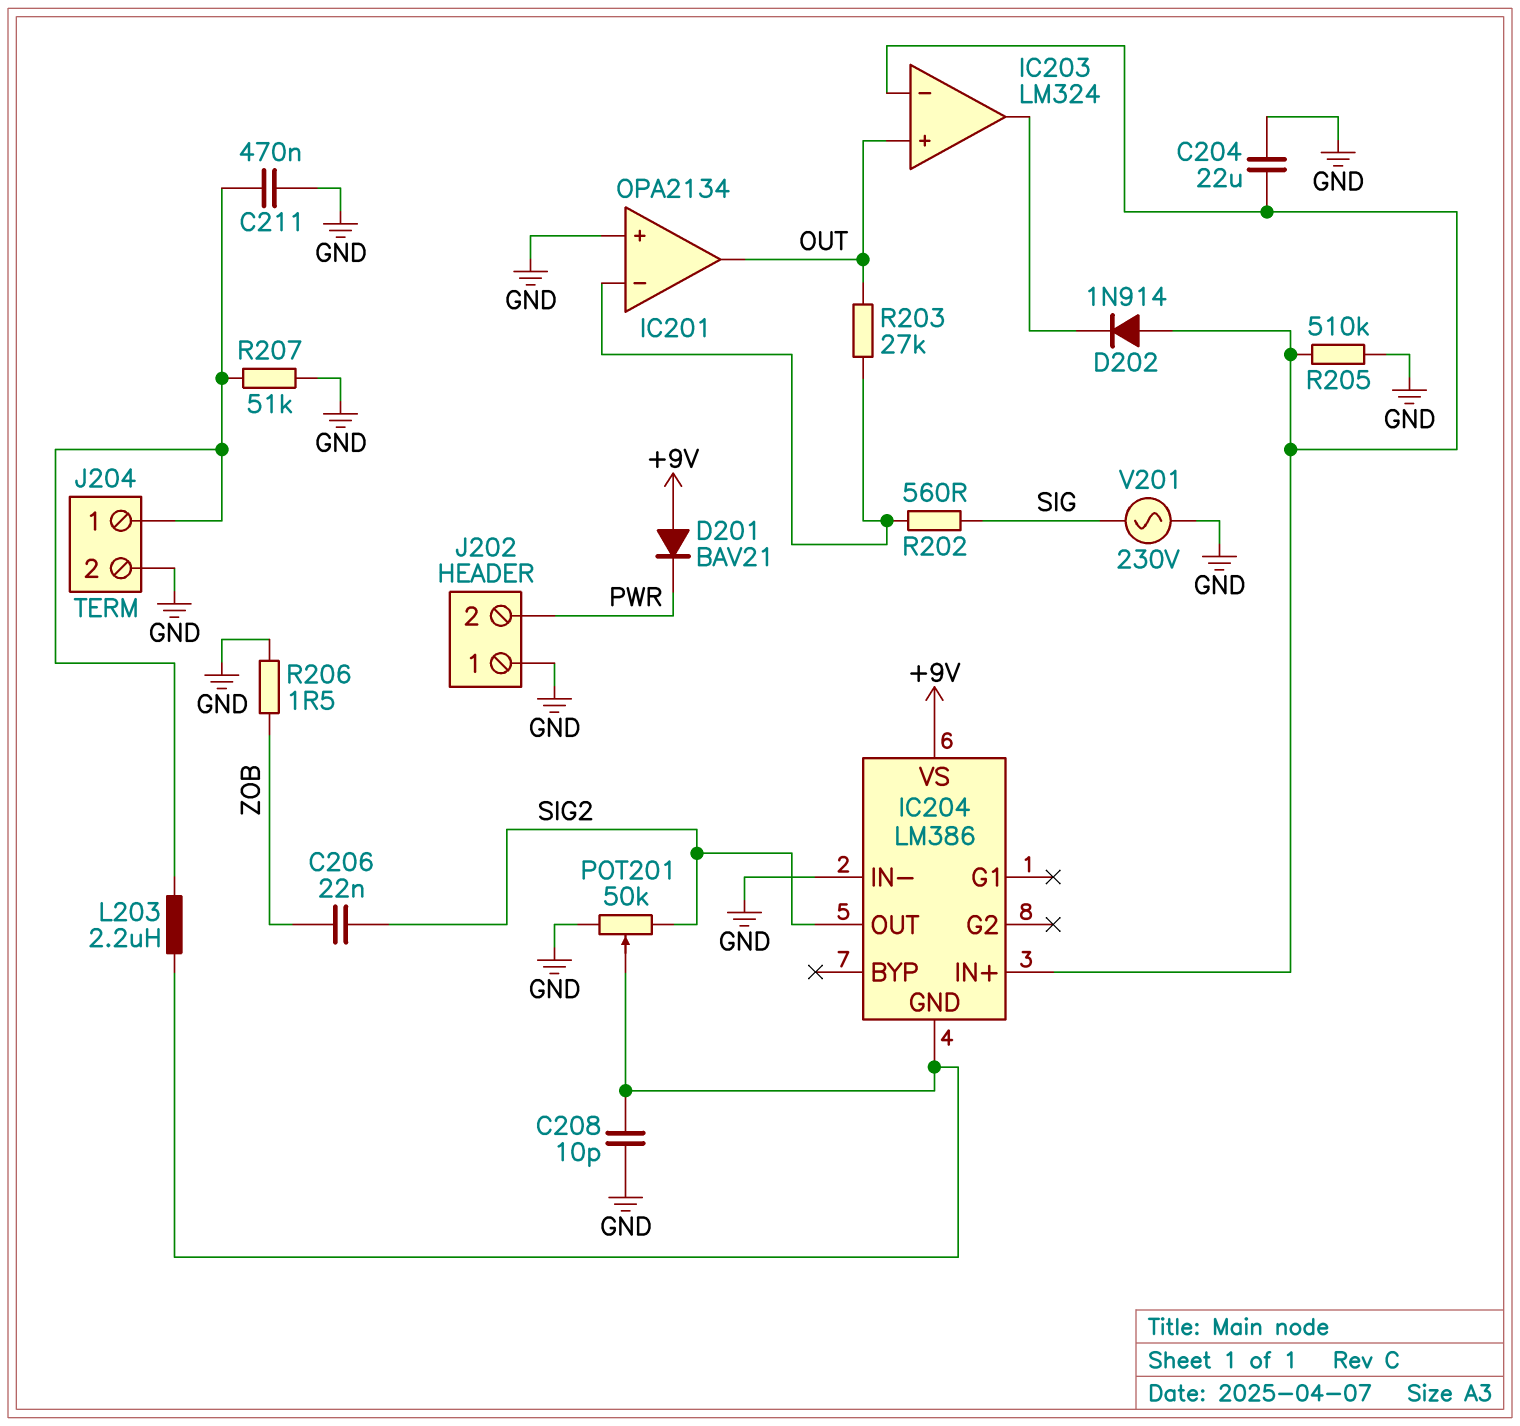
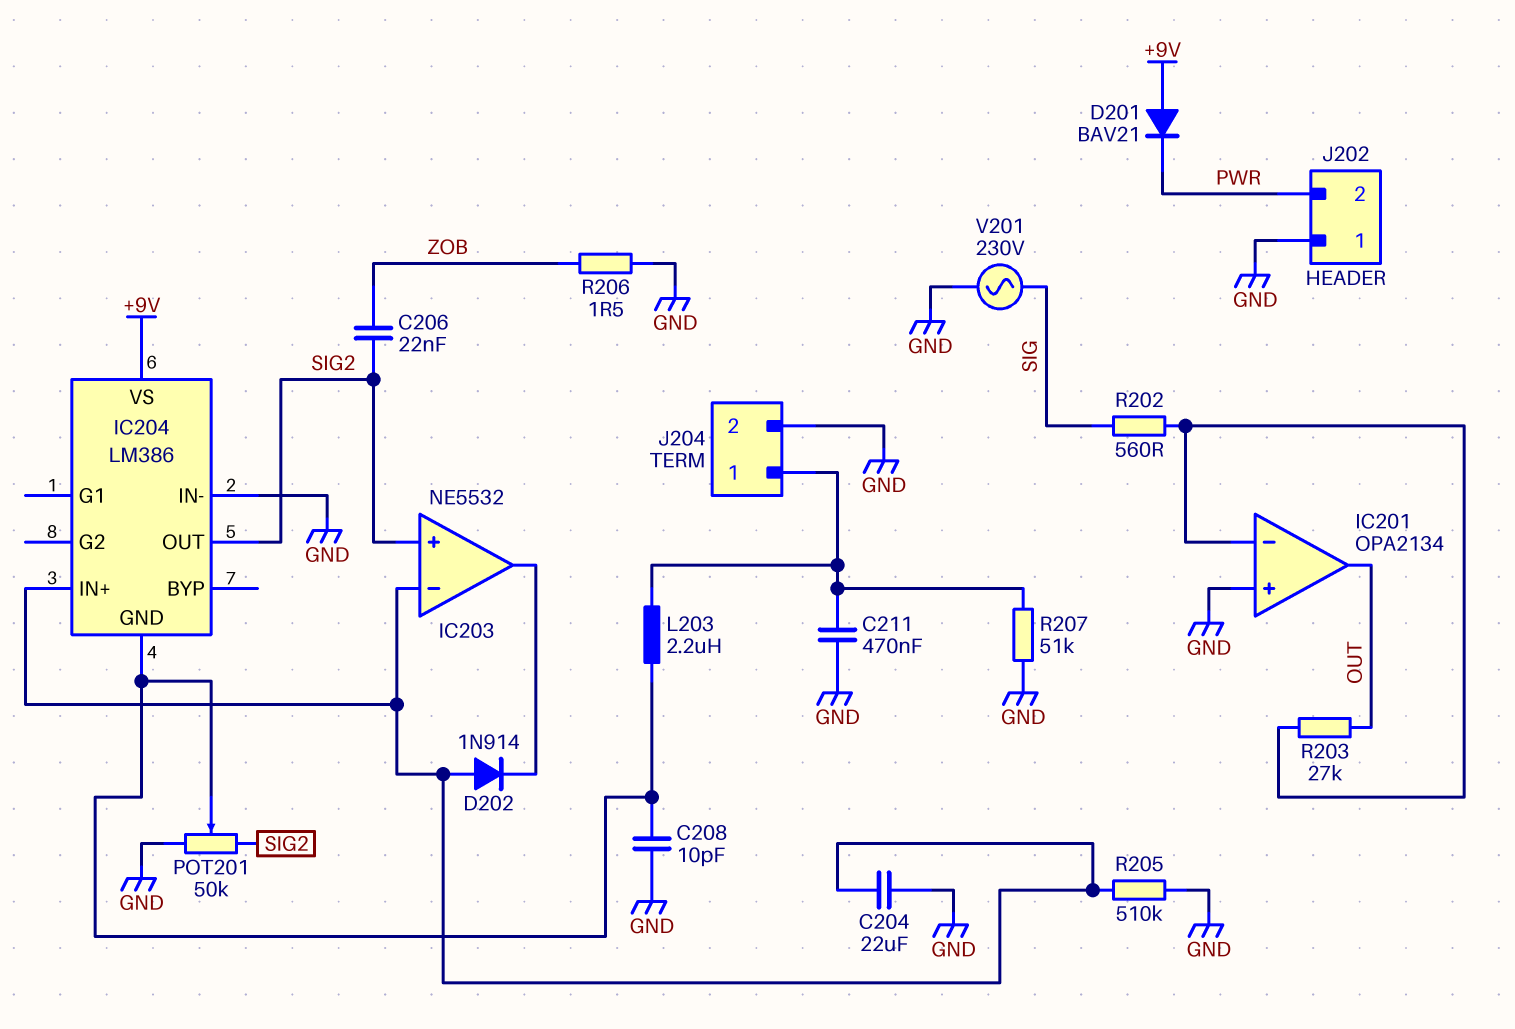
IC203: LM324 -> NE5532
IC203 pin in+: OUT -> SIG2

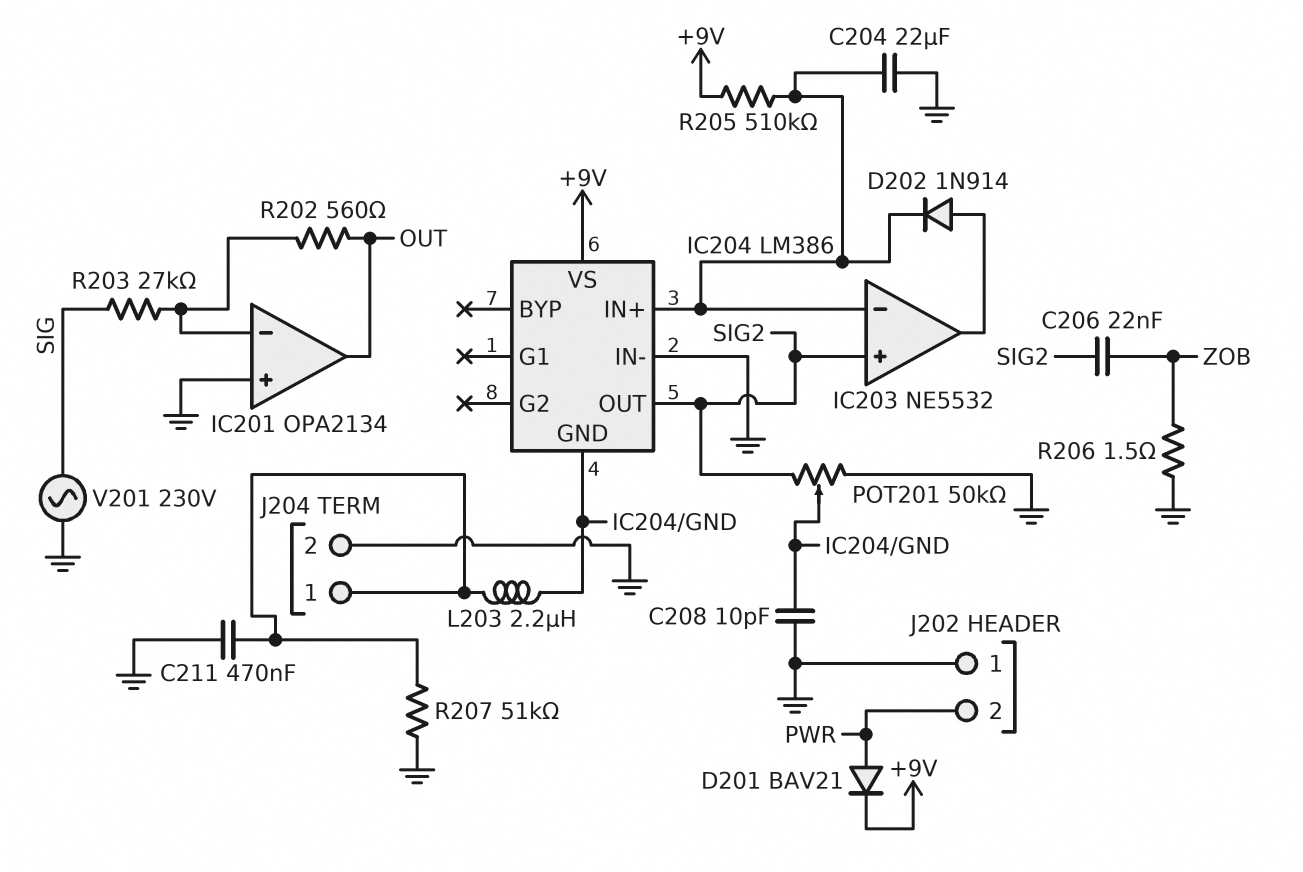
D201: diode BAV21 (A +9V, K PWR) -> diode BAV21 (A PWR, K +9V)
D202: diode 1N914 (A IC203/in-, K IC203/out) -> diode 1N914 (A IC203/out, K IC203/in-)
R202: 560 (IC201/in-, SIG) -> 560 (IC201/in-, OUT)
R203: 27k (IC201/in-, OUT) -> 27k (IC201/in-, SIG)
R205: 510k (GND, IC203/in-) -> 510k (+9V, IC203/in-)

